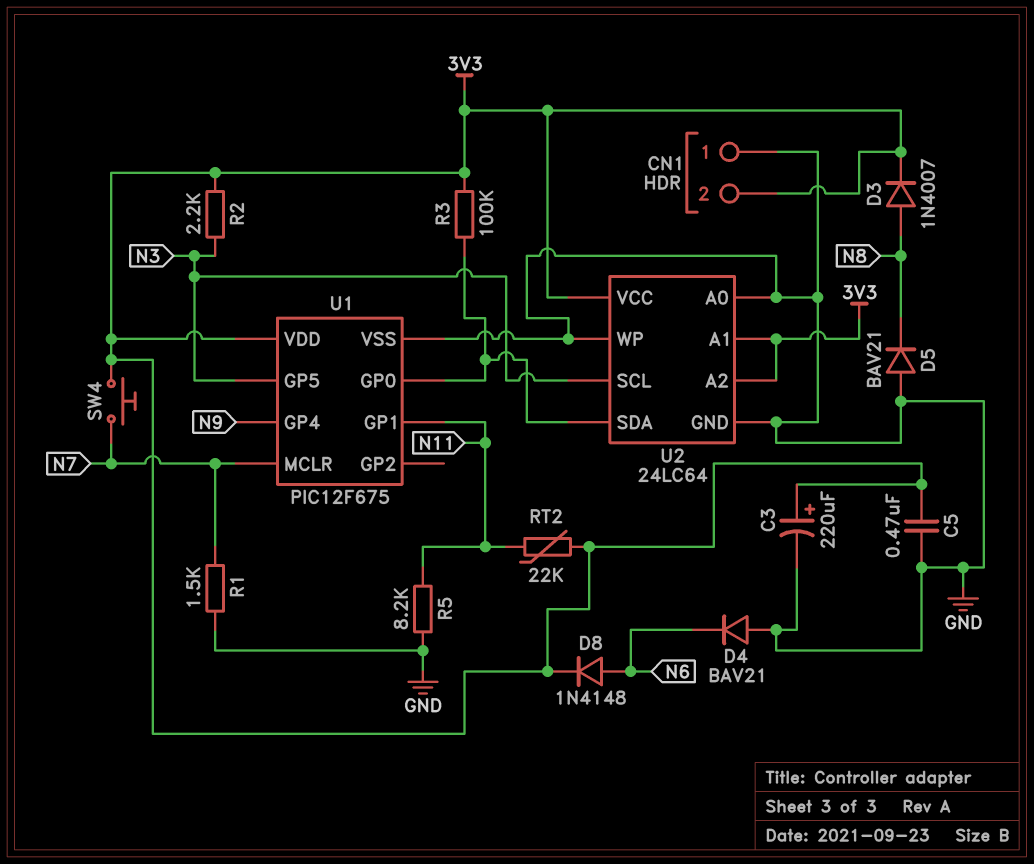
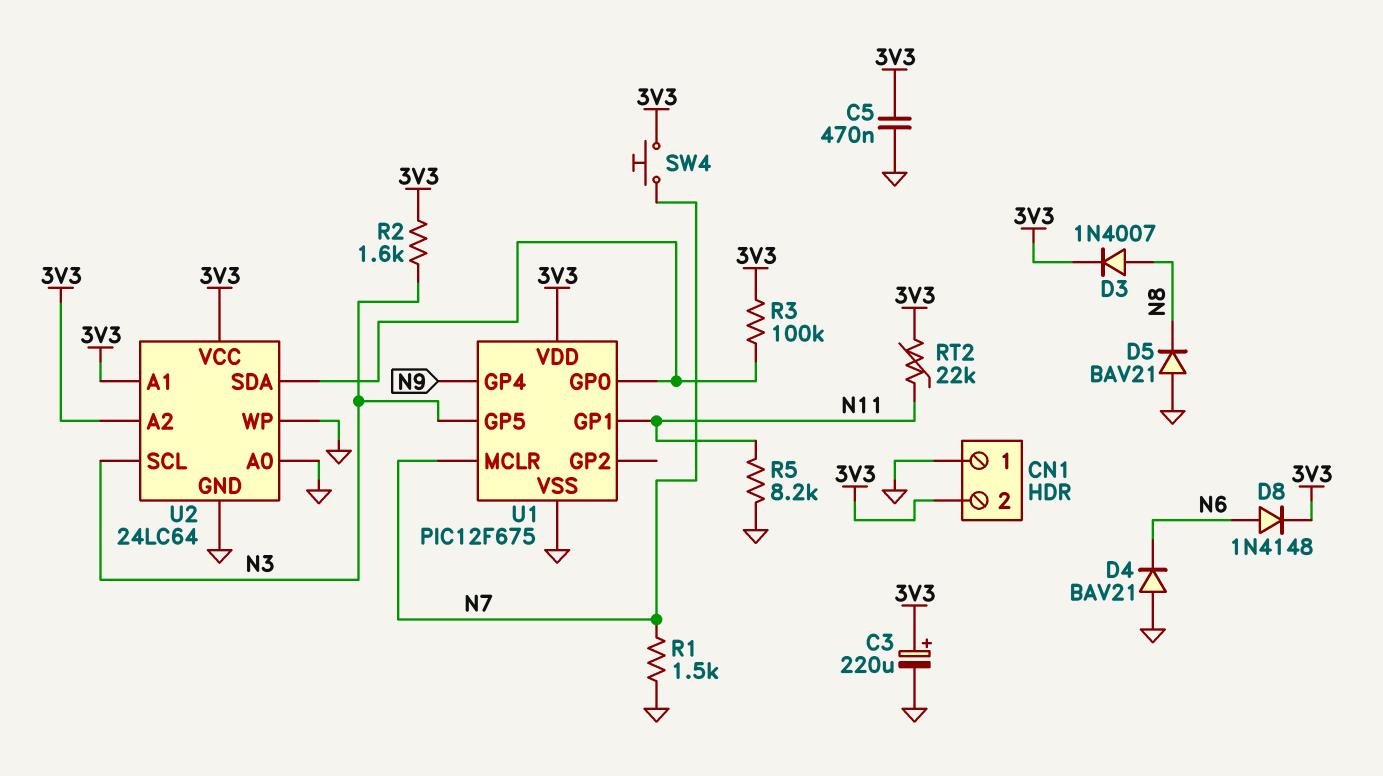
R2: 2.2k (3V3, N3) -> 1.6k (3V3, N3)

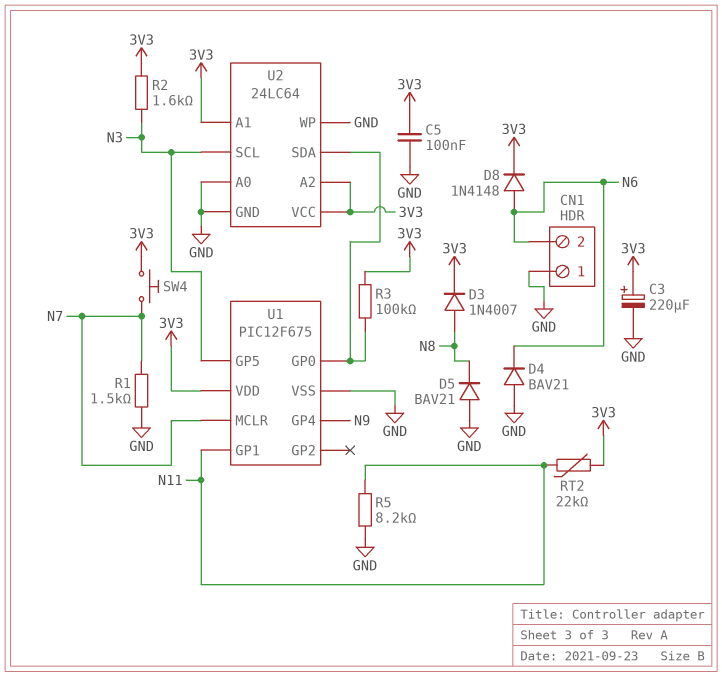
C5: 470nF (3V3, GND) -> 100nF (3V3, GND)
CN1 pin 2: 3V3 -> N6

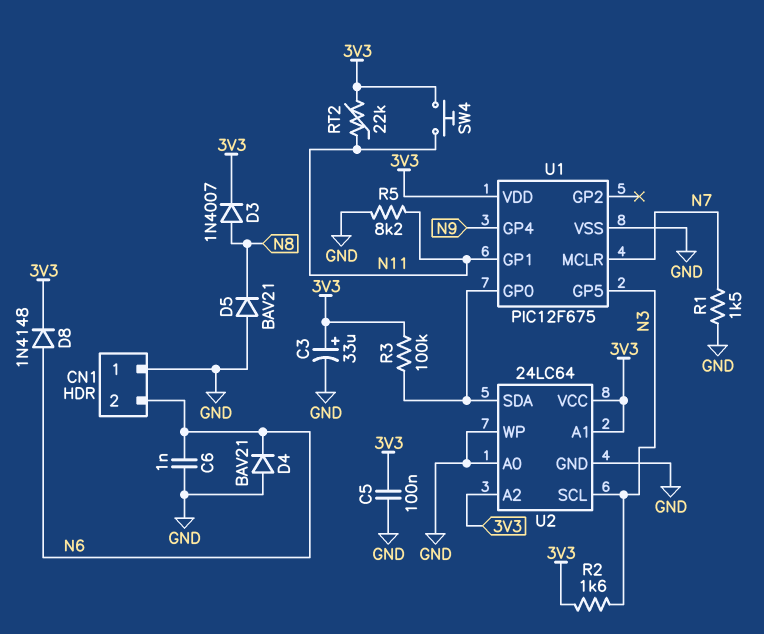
C3: 220uF (plus 3V3, minus GND) -> 33uF (plus 3V3, minus GND)
C6: none -> 1nF (GND, N6)
SW4: button (3V3, N7) -> button (3V3, N11)

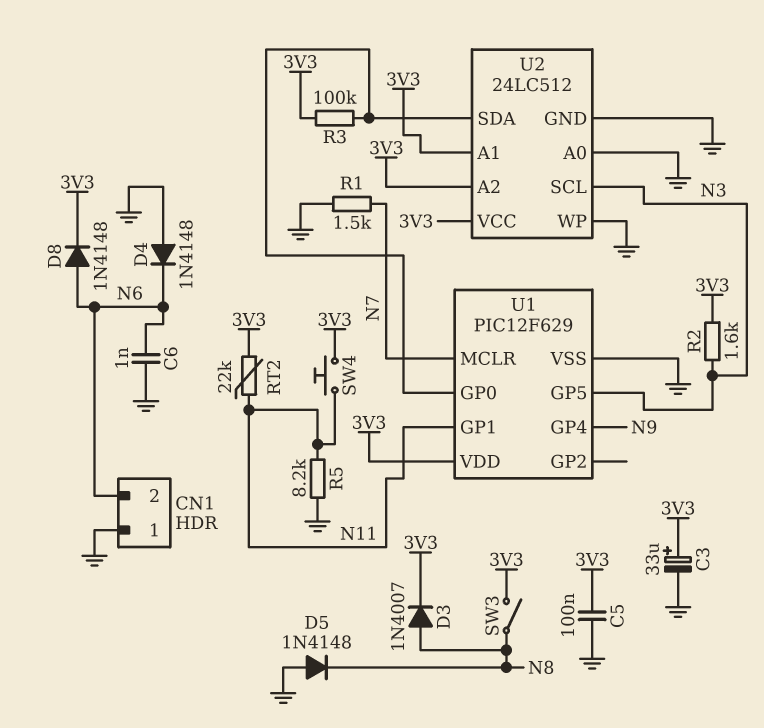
D4: diode BAV21 (A GND, K N6) -> diode 1N4148 (A GND, K N6)
D5: diode BAV21 (A GND, K N8) -> diode 1N4148 (A GND, K N8)
SW3: none -> switch (3V3, N8)
U1: PIC12F675 -> PIC12F629
U2: 24LC64 -> 24LC512

